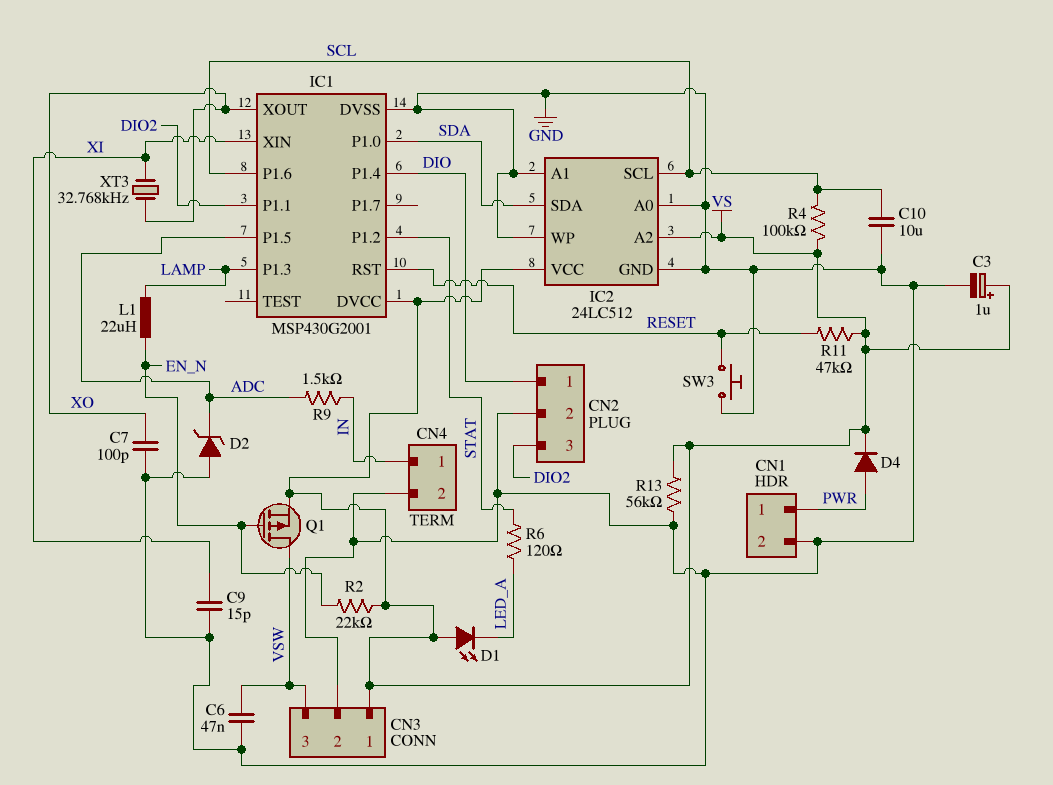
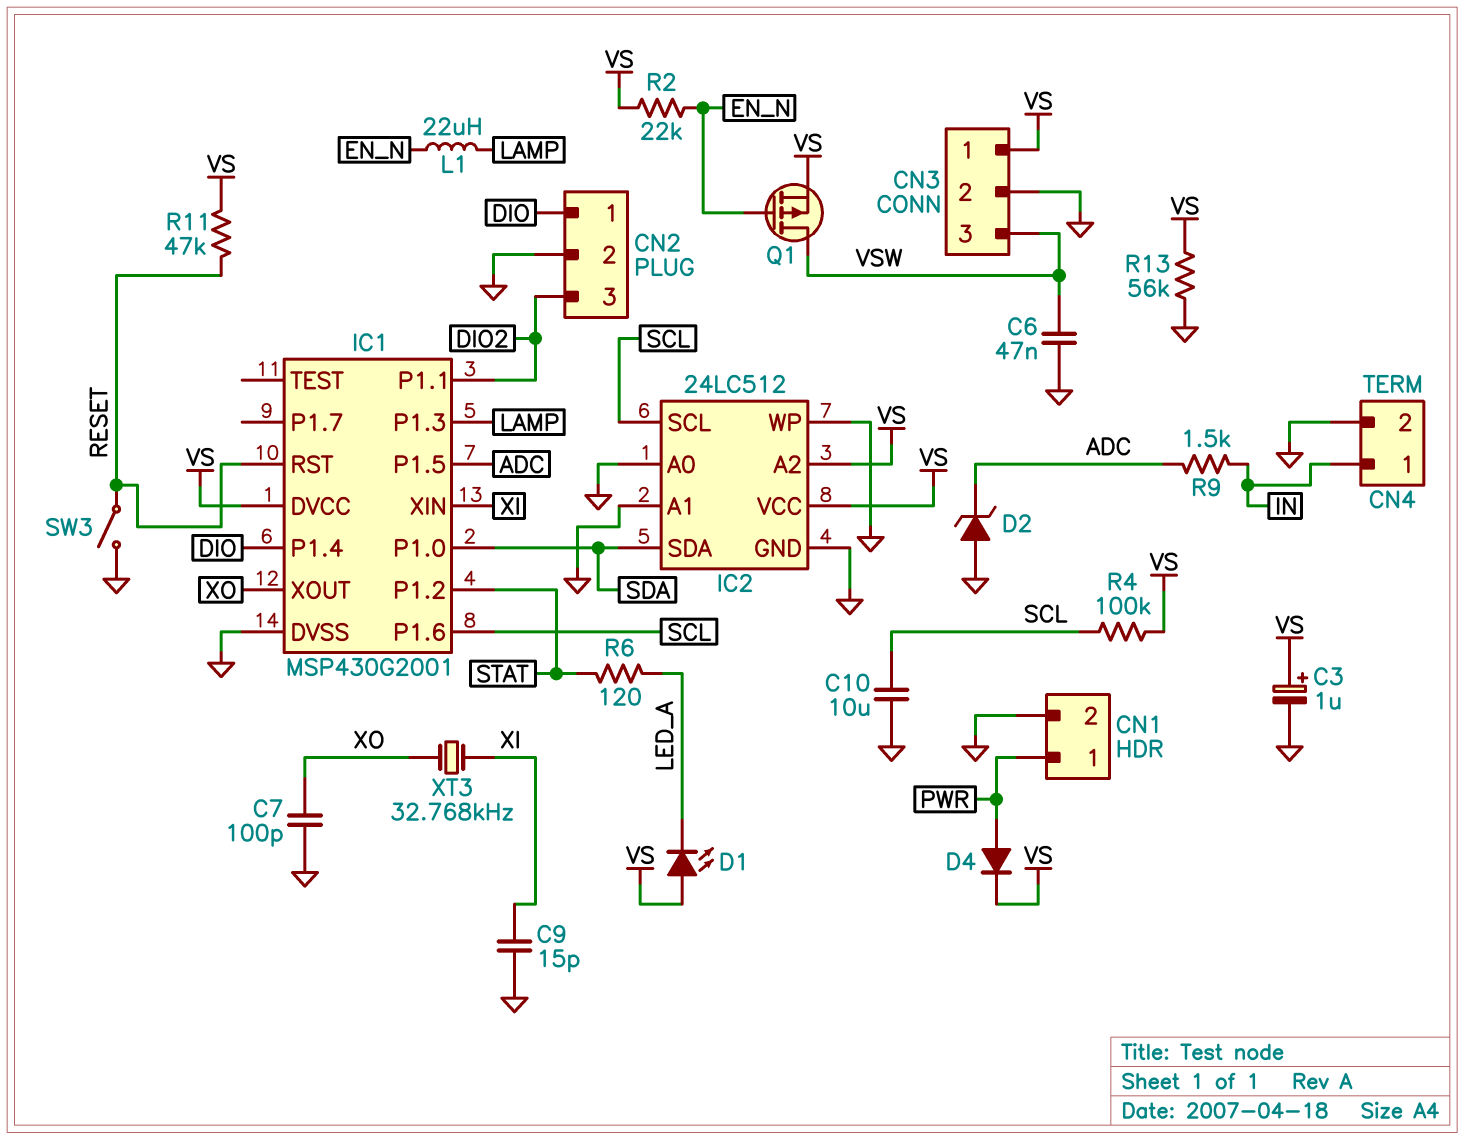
SW3: button (GND, RESET) -> switch (GND, RESET)

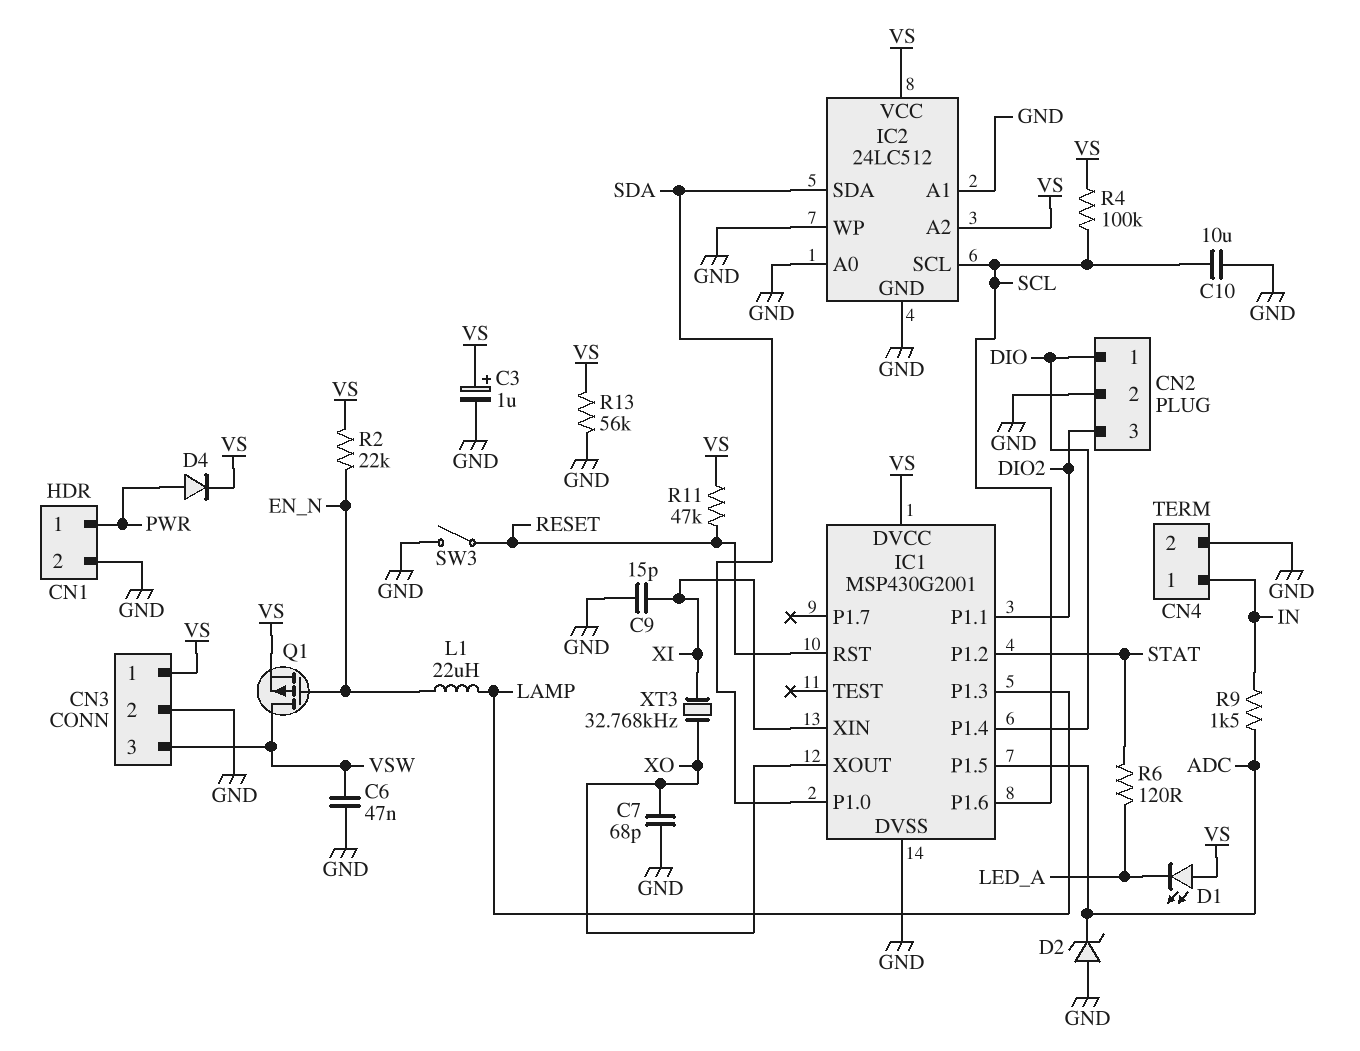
C7: 100pF (GND, XO) -> 68pF (GND, XO)

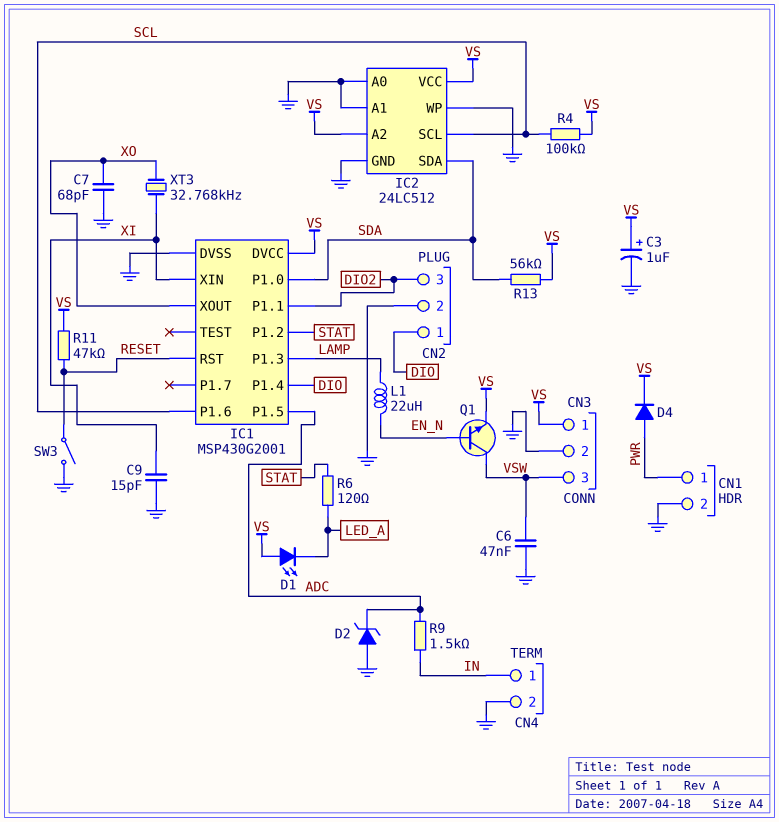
C10: 10uF (GND, SCL) -> none
Q1: PMOS (G EN_N, D VSW, S VS) -> NPN (B EN_N, C VSW, E VS)
R2: 22k (EN_N, VS) -> none
R13: 56k (GND, VS) -> 56k (SDA, VS)

